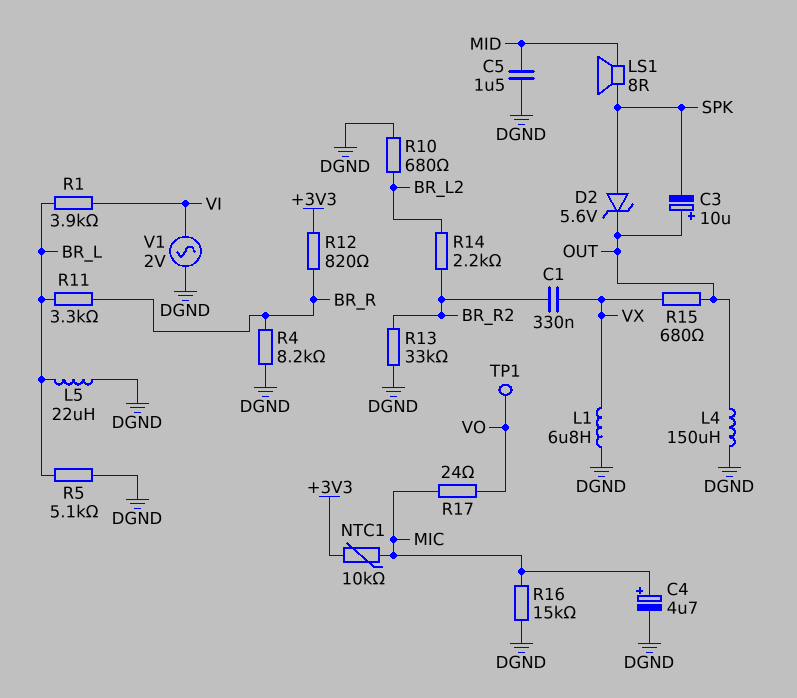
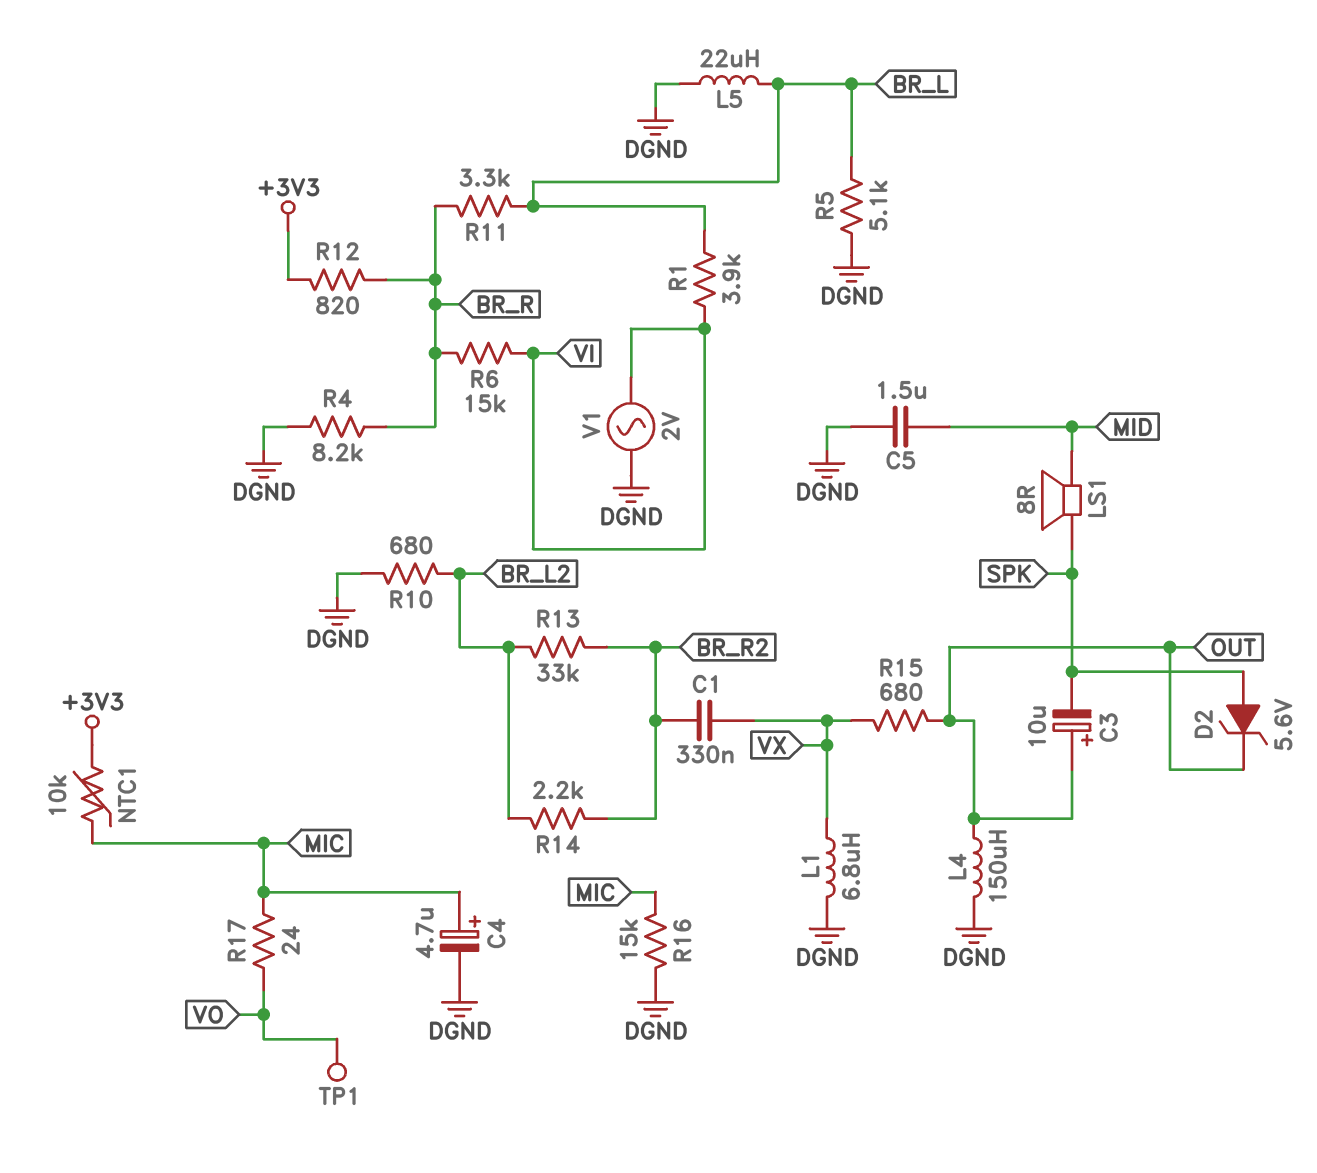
R6: none -> 15k (BR_R, VI)
R13: 33k (BR_R2, DGND) -> 33k (BR_L2, BR_R2)

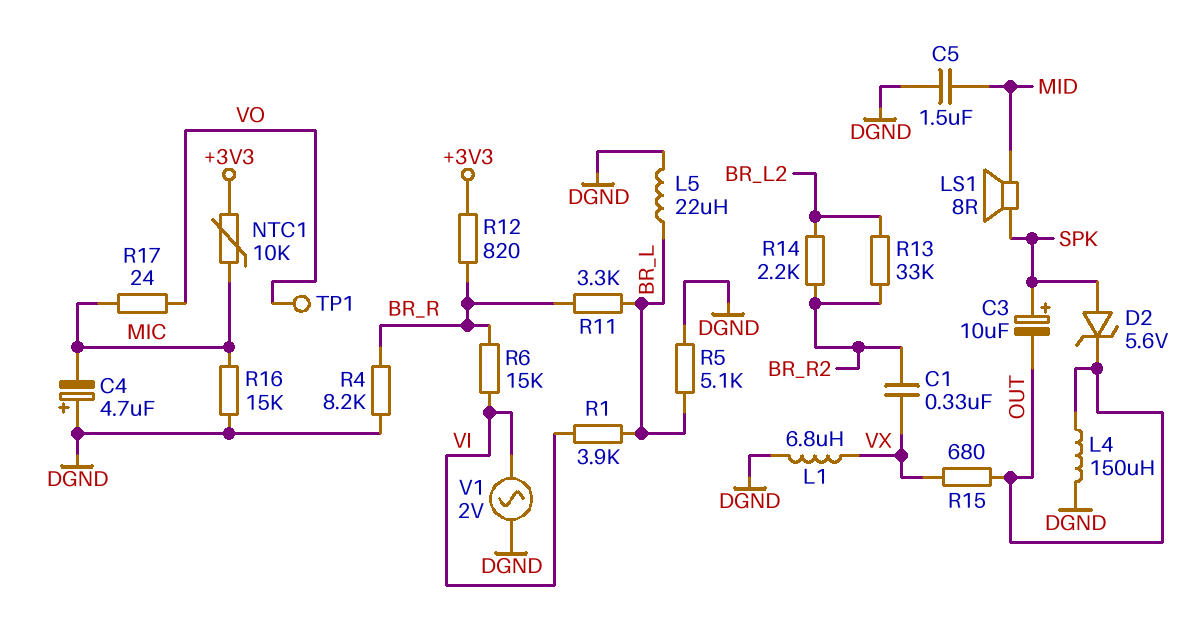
C3: 10uF (plus OUT, minus SPK) -> 10uF (plus SPK, minus OUT)
C4: 4.7uF (plus MIC, minus DGND) -> 4.7uF (plus DGND, minus MIC)
R10: 680 (BR_L2, DGND) -> none

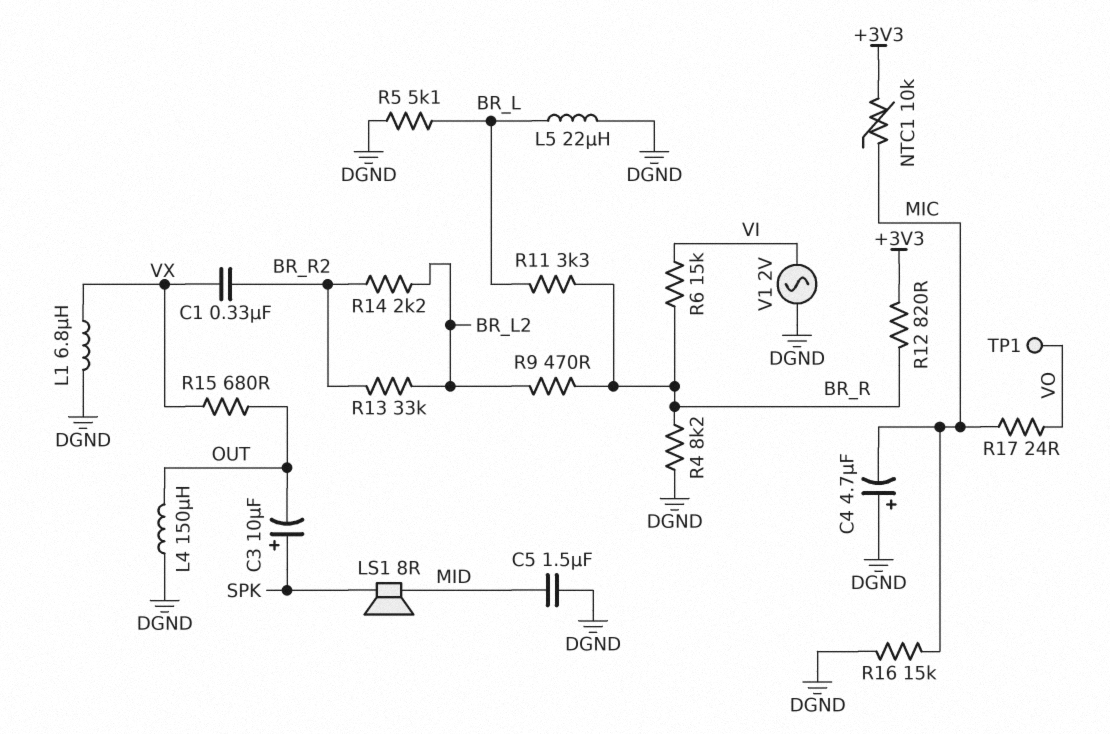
D2: zener 5.6V (A SPK, K OUT) -> none
R1: 3.9k (BR_L, VI) -> none
R9: none -> 470 (BR_L2, BR_R)

